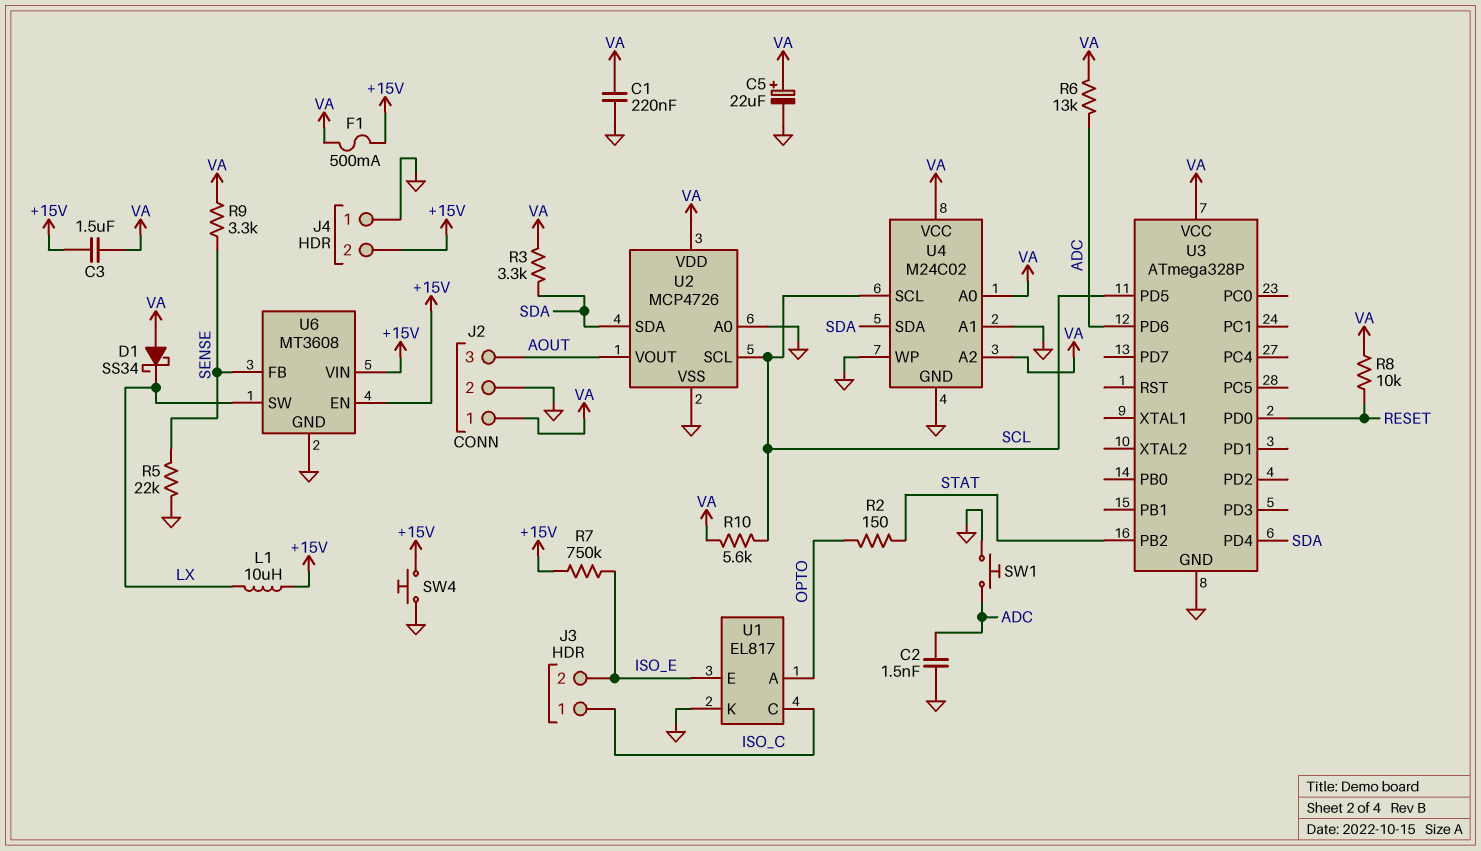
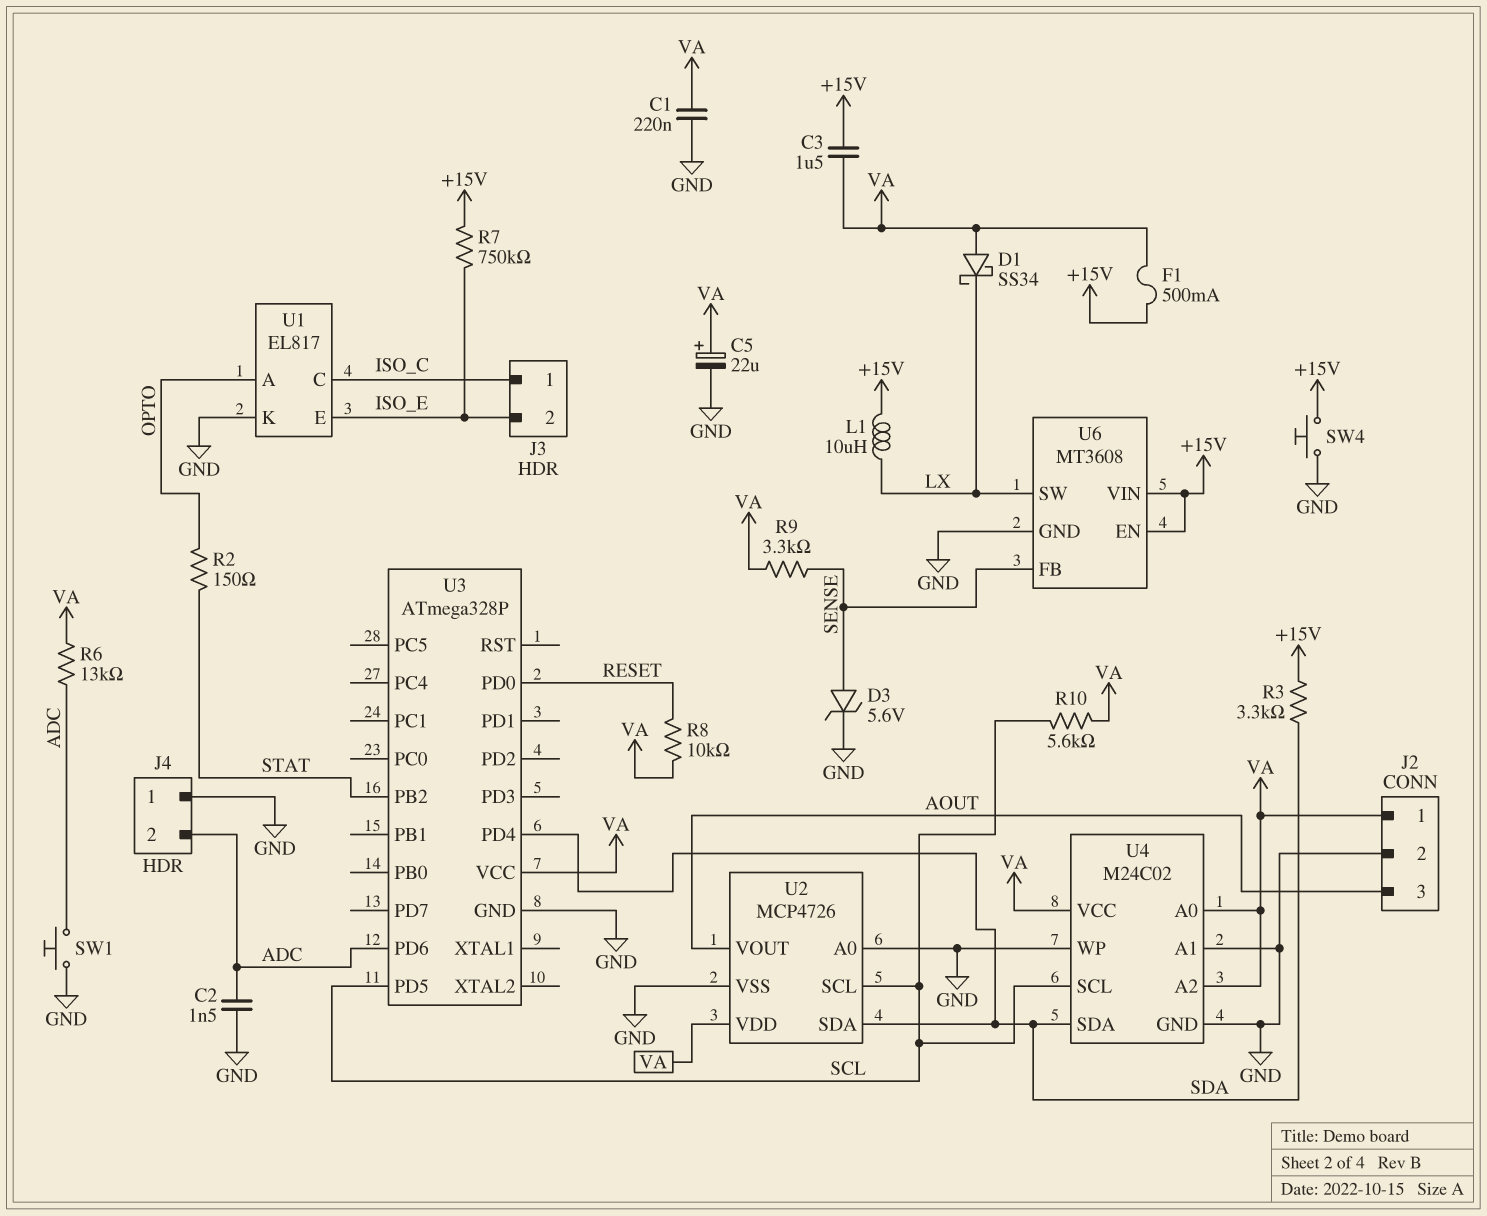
D3: none -> zener 5.6V (A SENSE, K GND)
J4 pin 2: +15V -> ADC
R3: 3.3k (SDA, VA) -> 3.3k (+15V, SDA)
R5: 22k (GND, SENSE) -> none

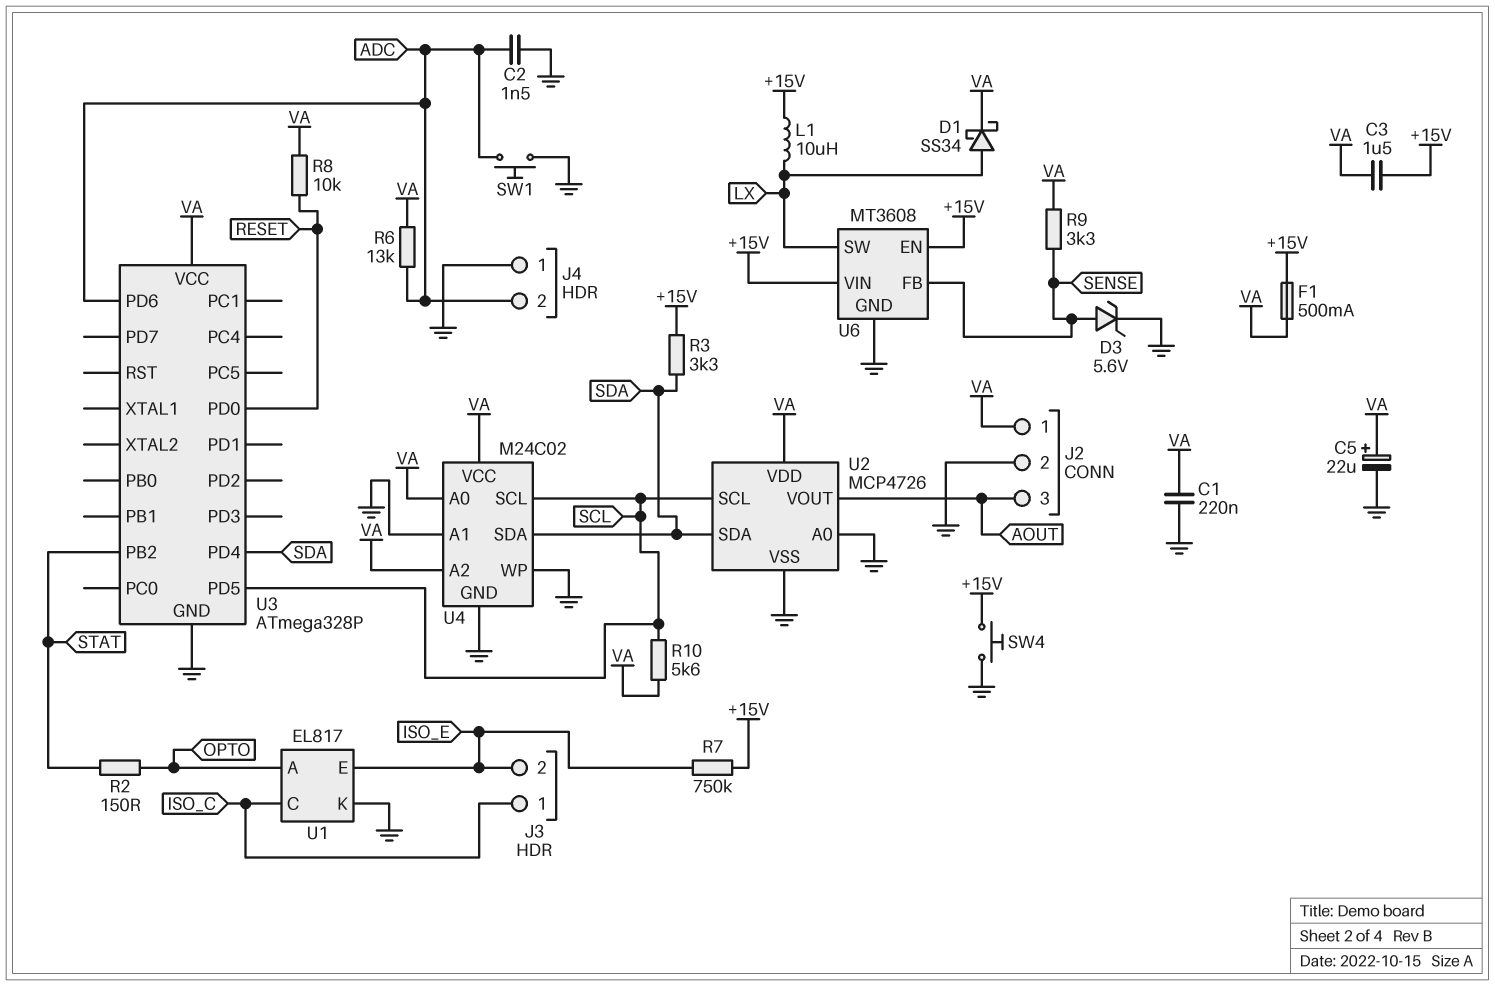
D1: schottky SS34 (A VA, K LX) -> schottky SS34 (A LX, K VA)

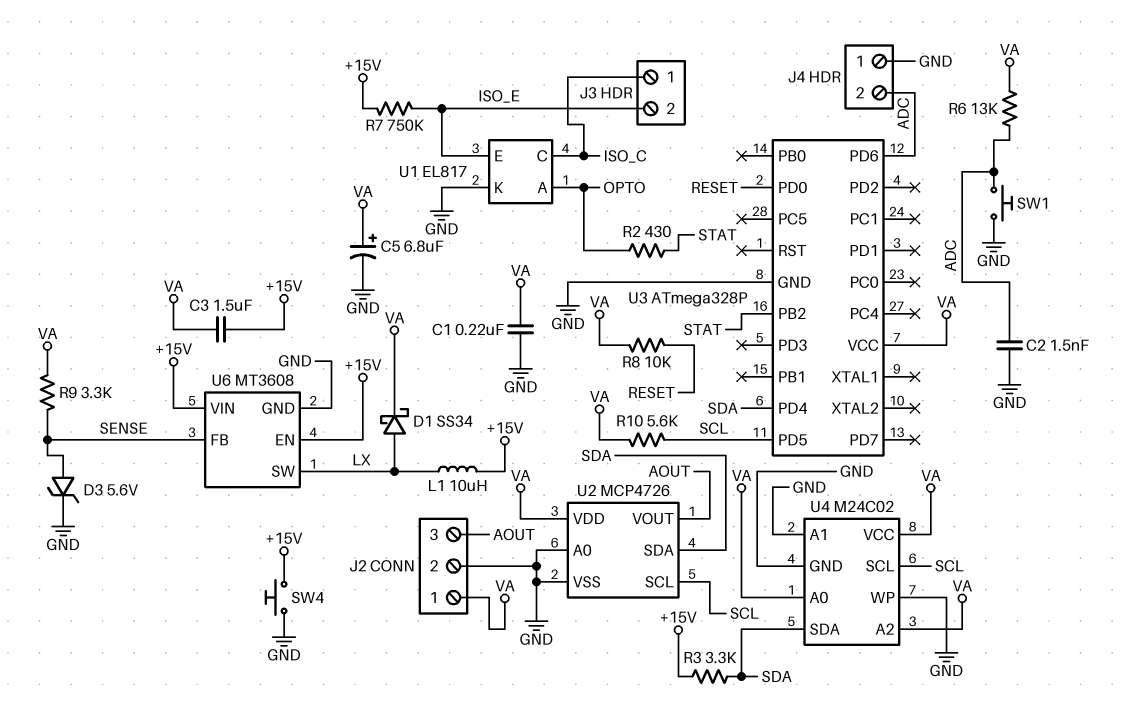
C5: 22uF (plus VA, minus GND) -> 6.8uF (plus VA, minus GND)
F1: 500mA (+15V, VA) -> none
R2: 150 (OPTO, STAT) -> 430 (OPTO, STAT)

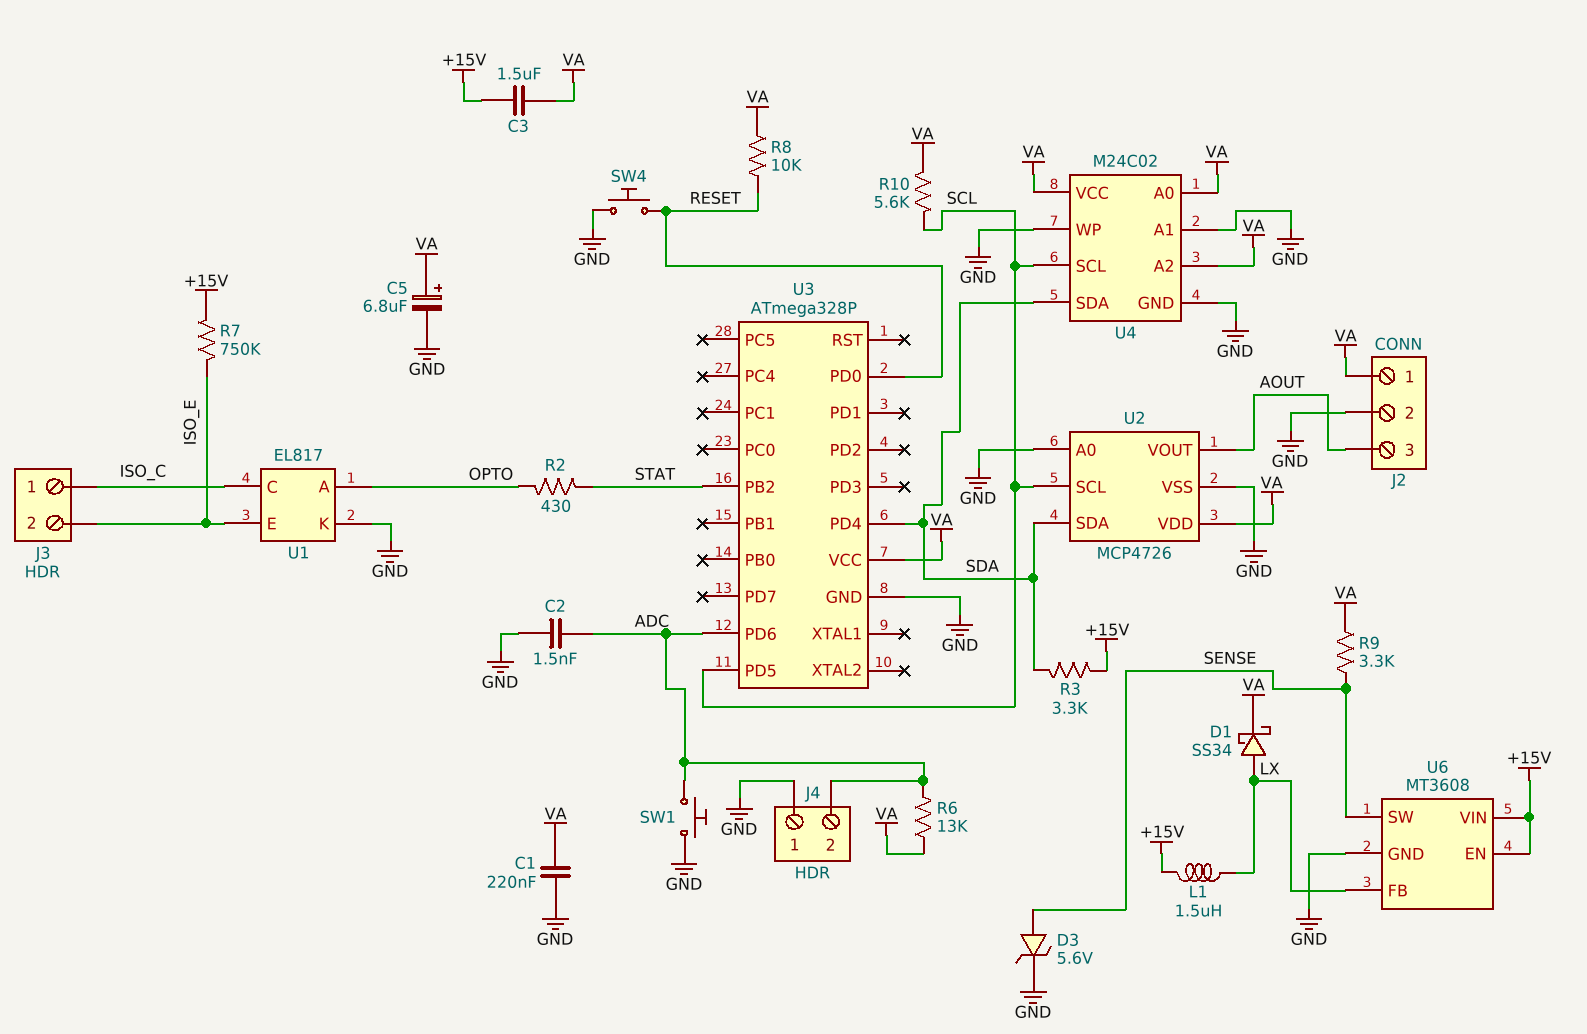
L1: 10uH (+15V, LX) -> 1.5uH (+15V, LX)
SW4: button (+15V, GND) -> button (GND, RESET)
U6 pin FB: SENSE -> LX
U6 pin SW: LX -> SENSE

